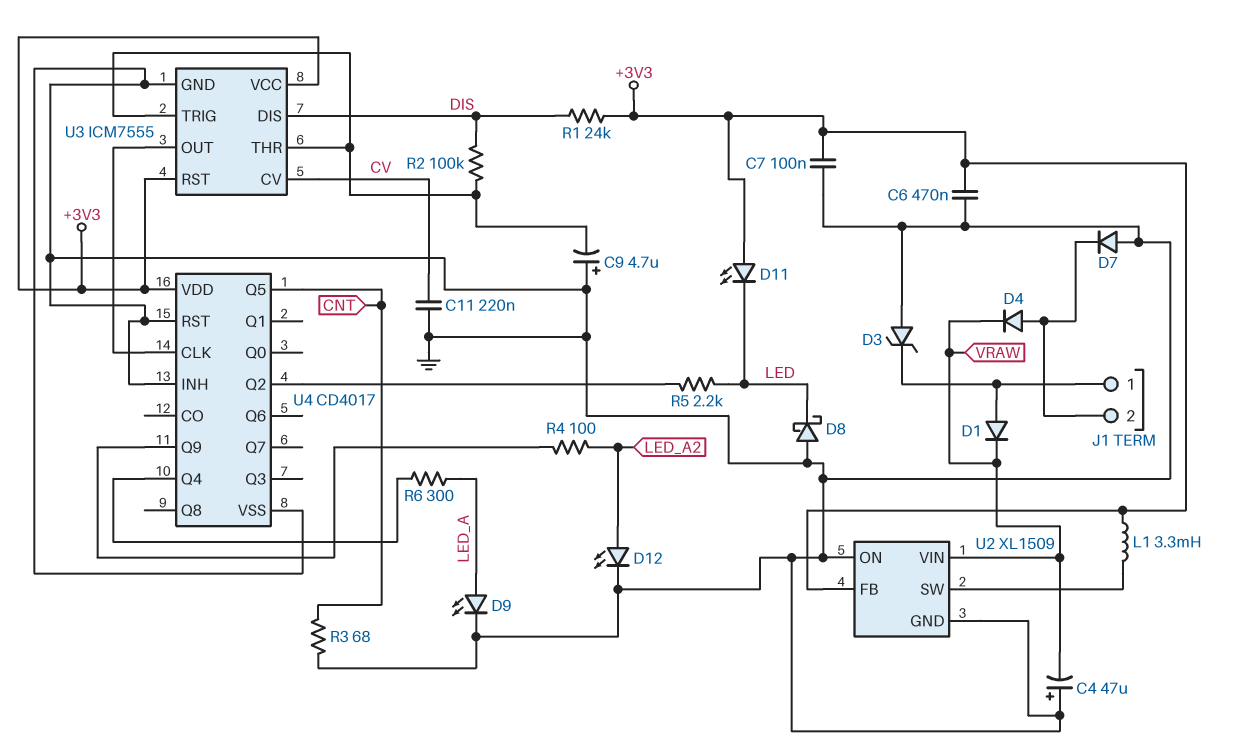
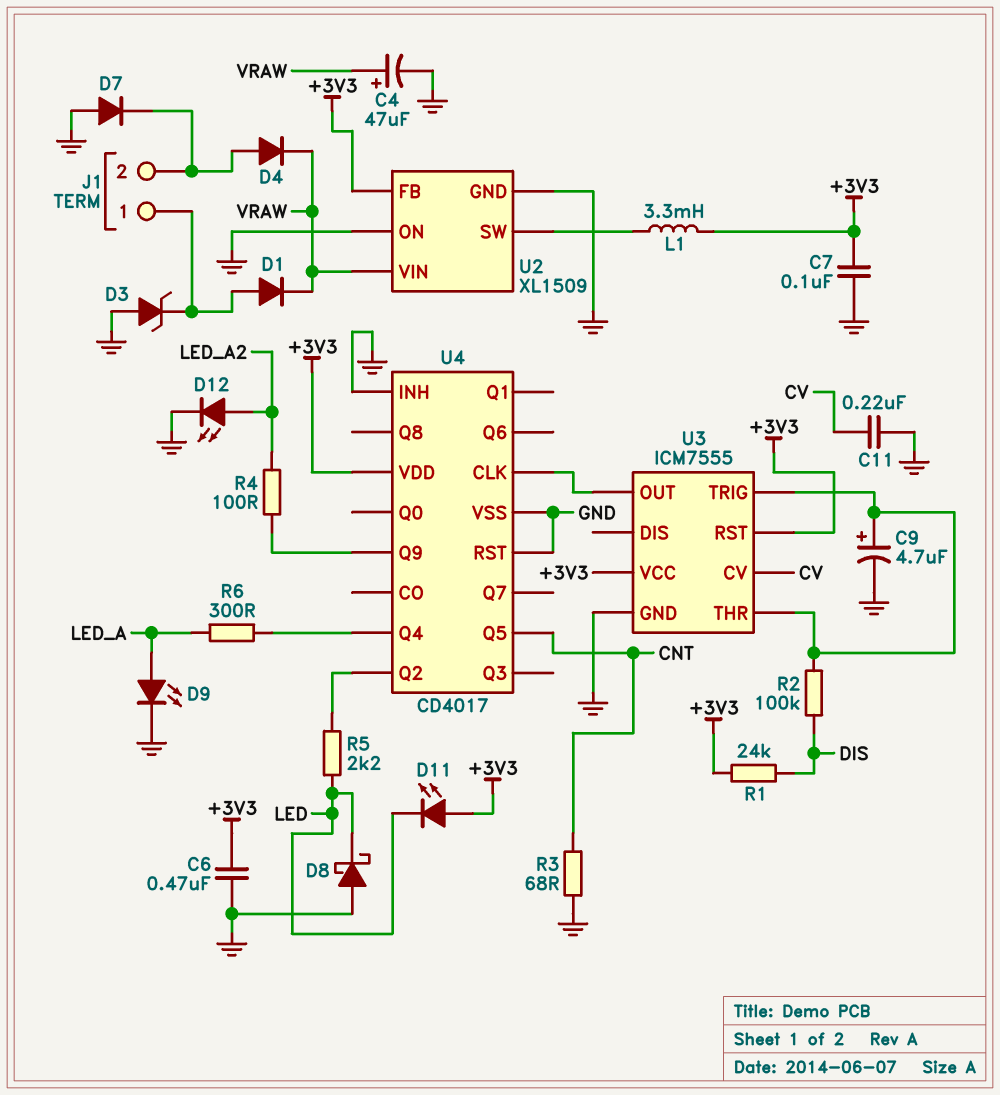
C4: 47uF (plus GND, minus VRAW) -> 47uF (plus VRAW, minus GND)
C9: 4.7uF (plus GND, minus U3/THR) -> 4.7uF (plus U3/THR, minus GND)
U3 pin DIS: DIS -> none

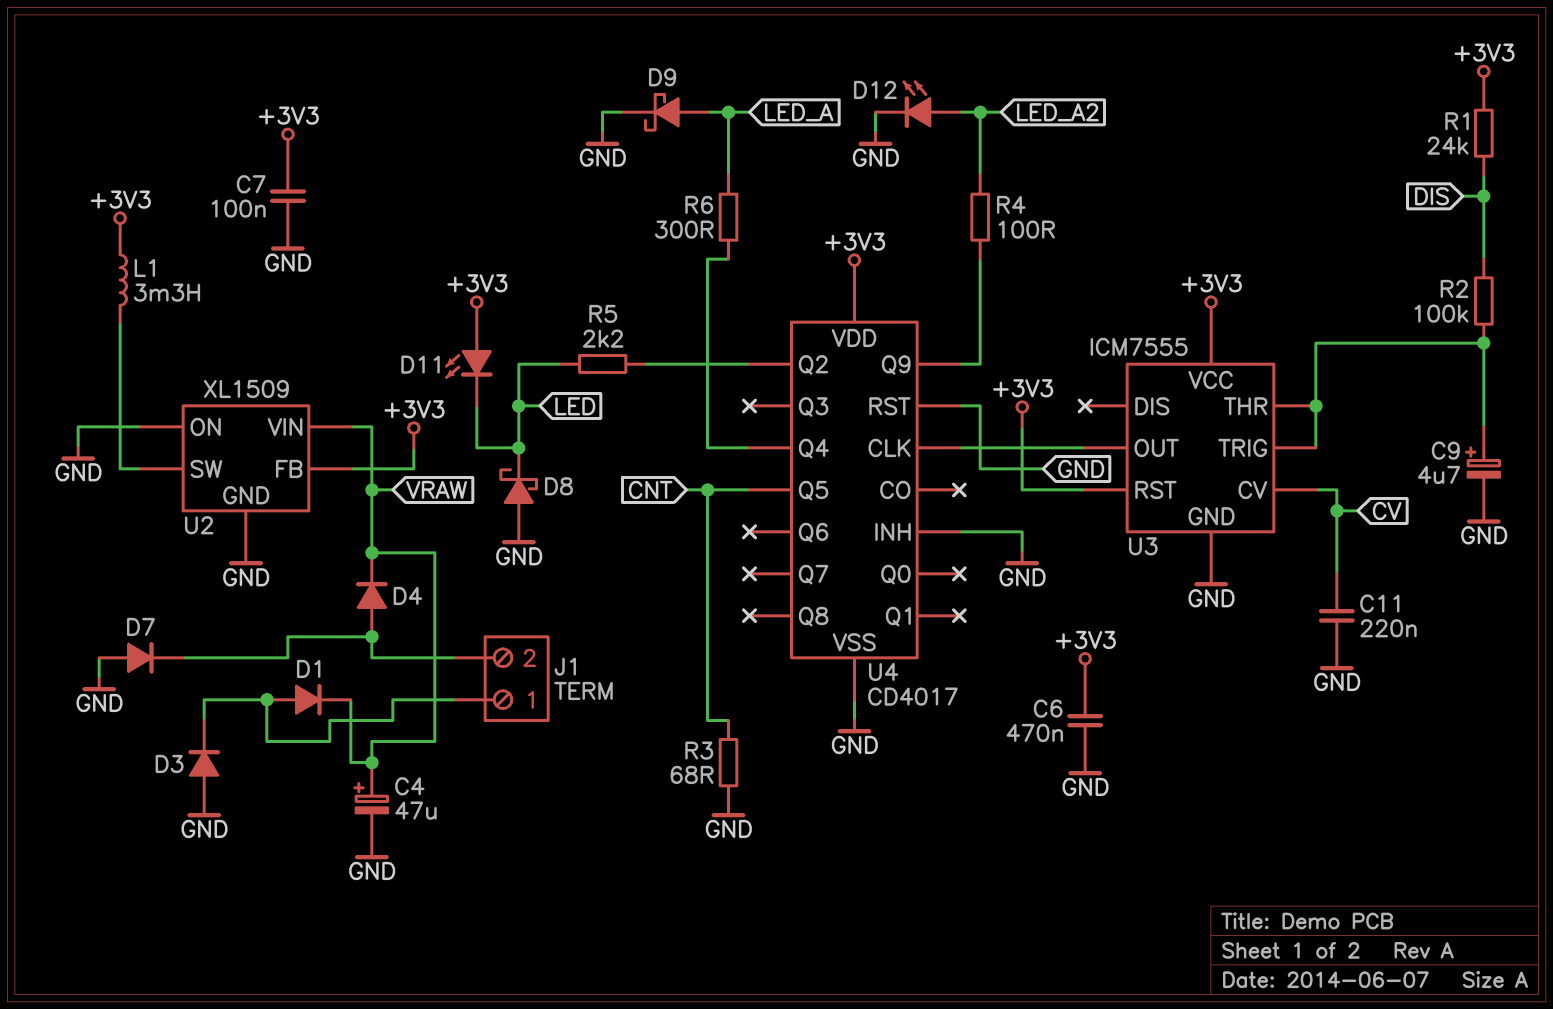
D3: zener (A GND, K J1/1) -> diode (A GND, K J1/1)
D9: LED (A LED_A, K GND) -> schottky (A LED_A, K GND)

